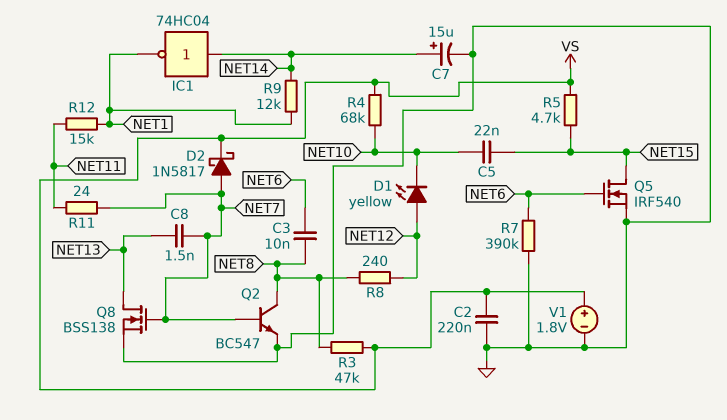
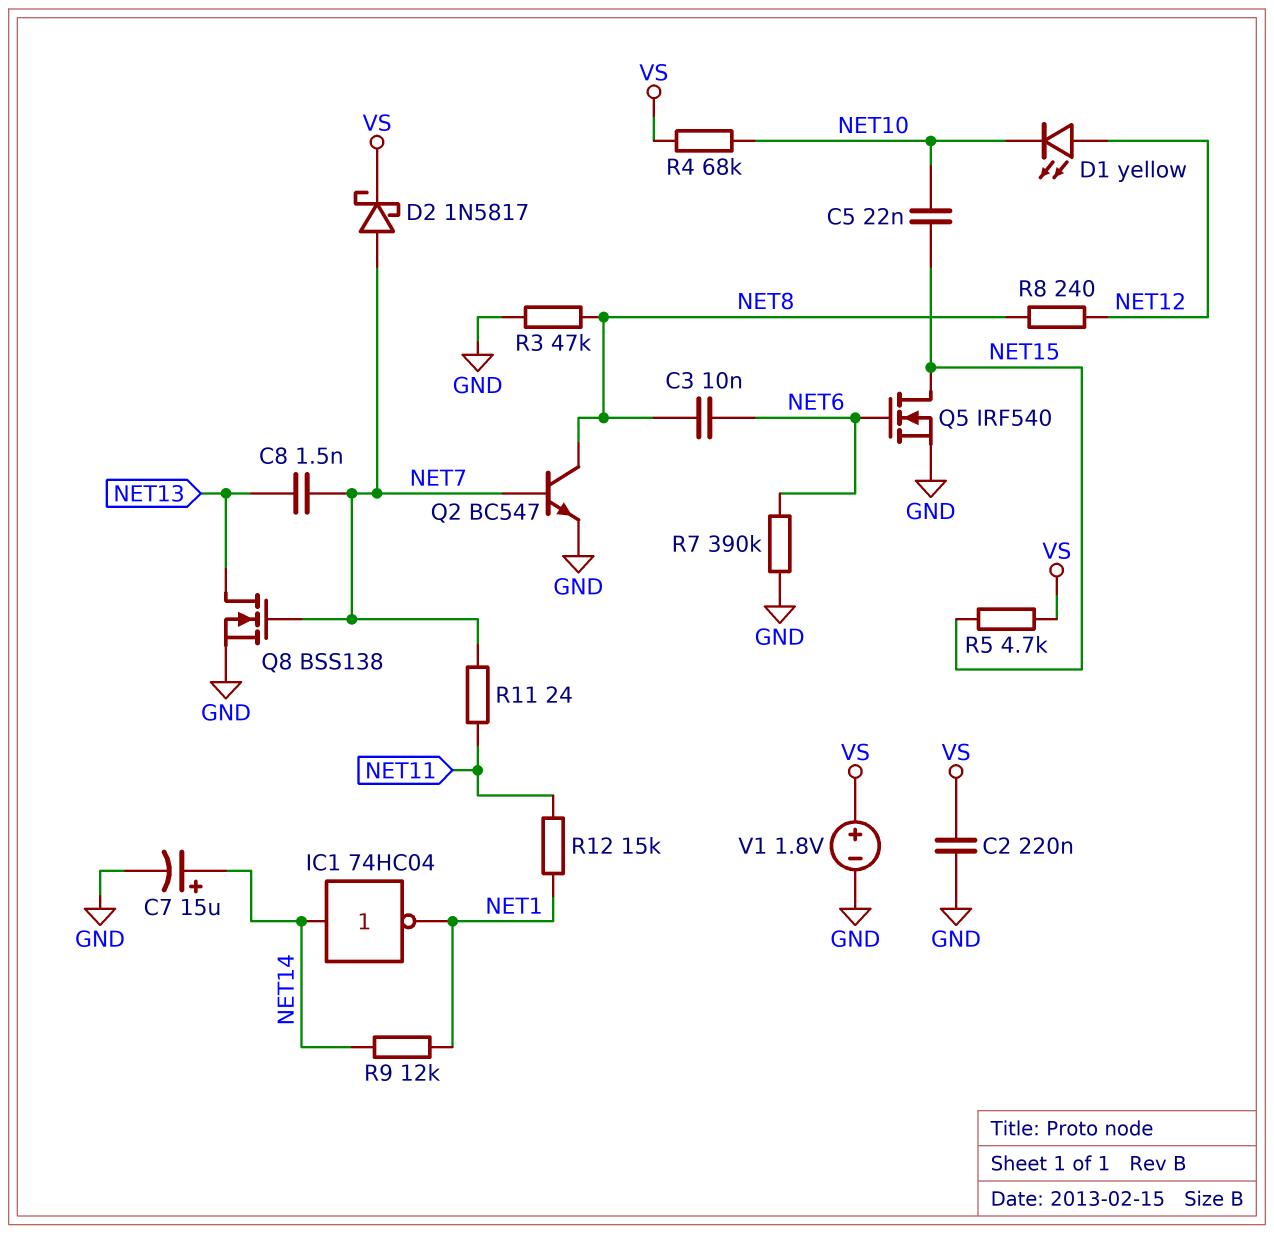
R3: 47k (NET8, VS) -> 47k (GND, NET8)

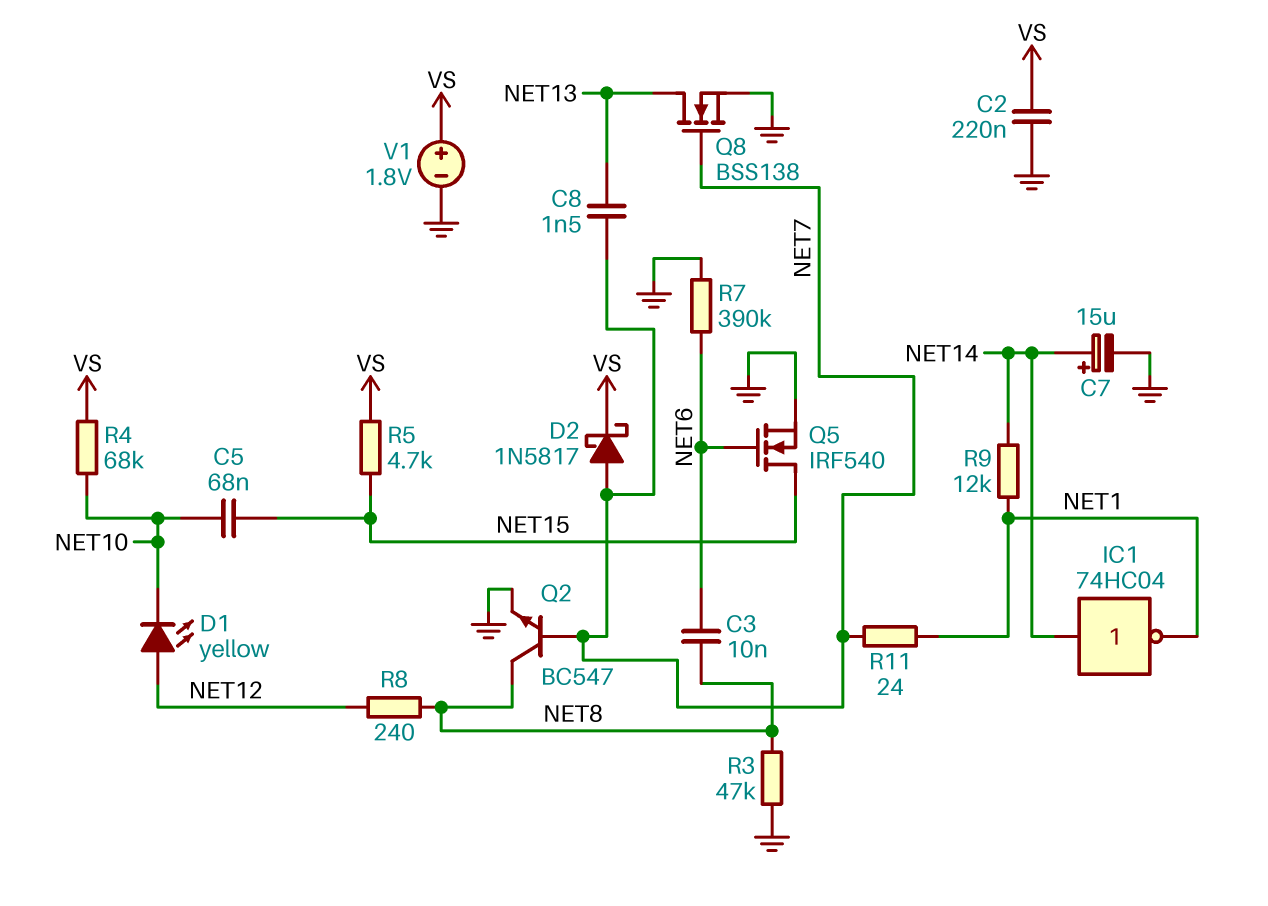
C5: 22nF (NET10, NET15) -> 68nF (NET10, NET15)
R11: 24 (NET7, NET11) -> 24 (NET1, NET7)
R12: 15k (NET1, NET11) -> none

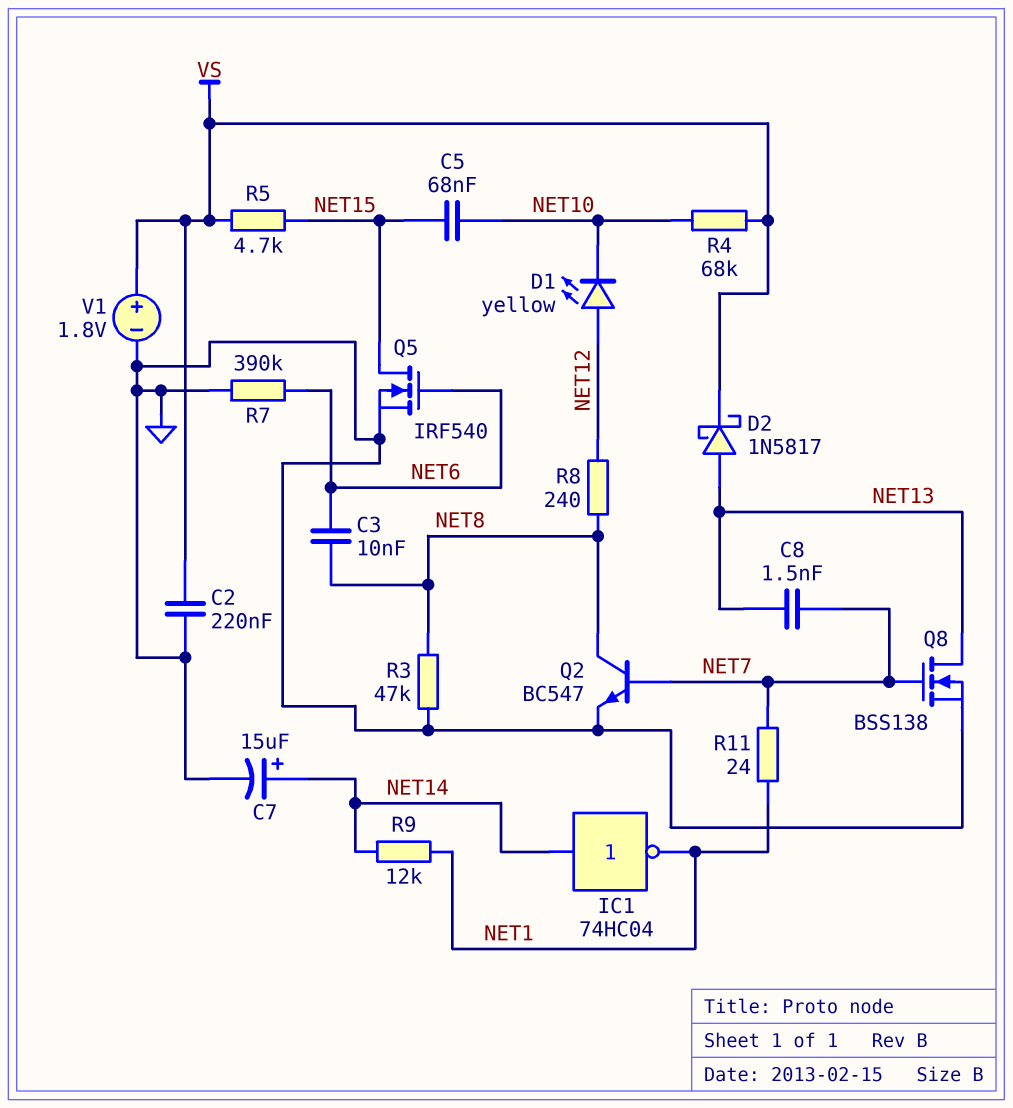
D2: schottky 1N5817 (A NET7, K VS) -> schottky 1N5817 (A NET13, K VS)

